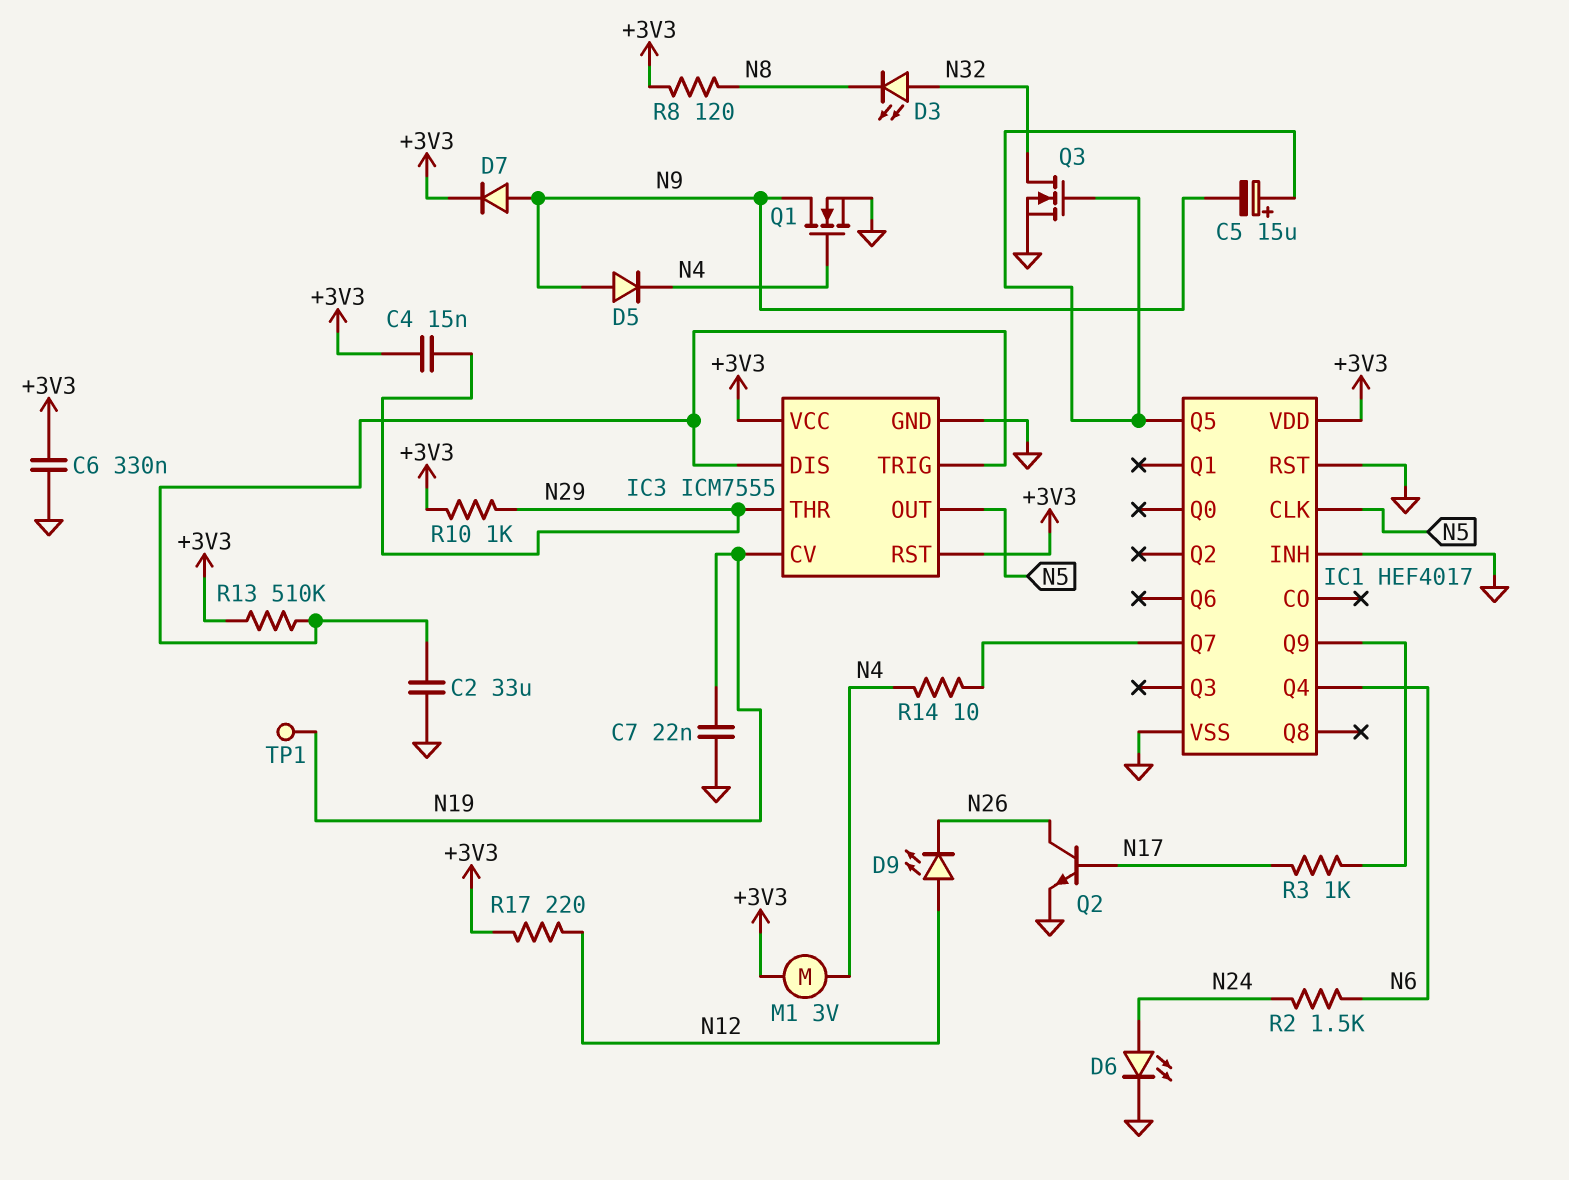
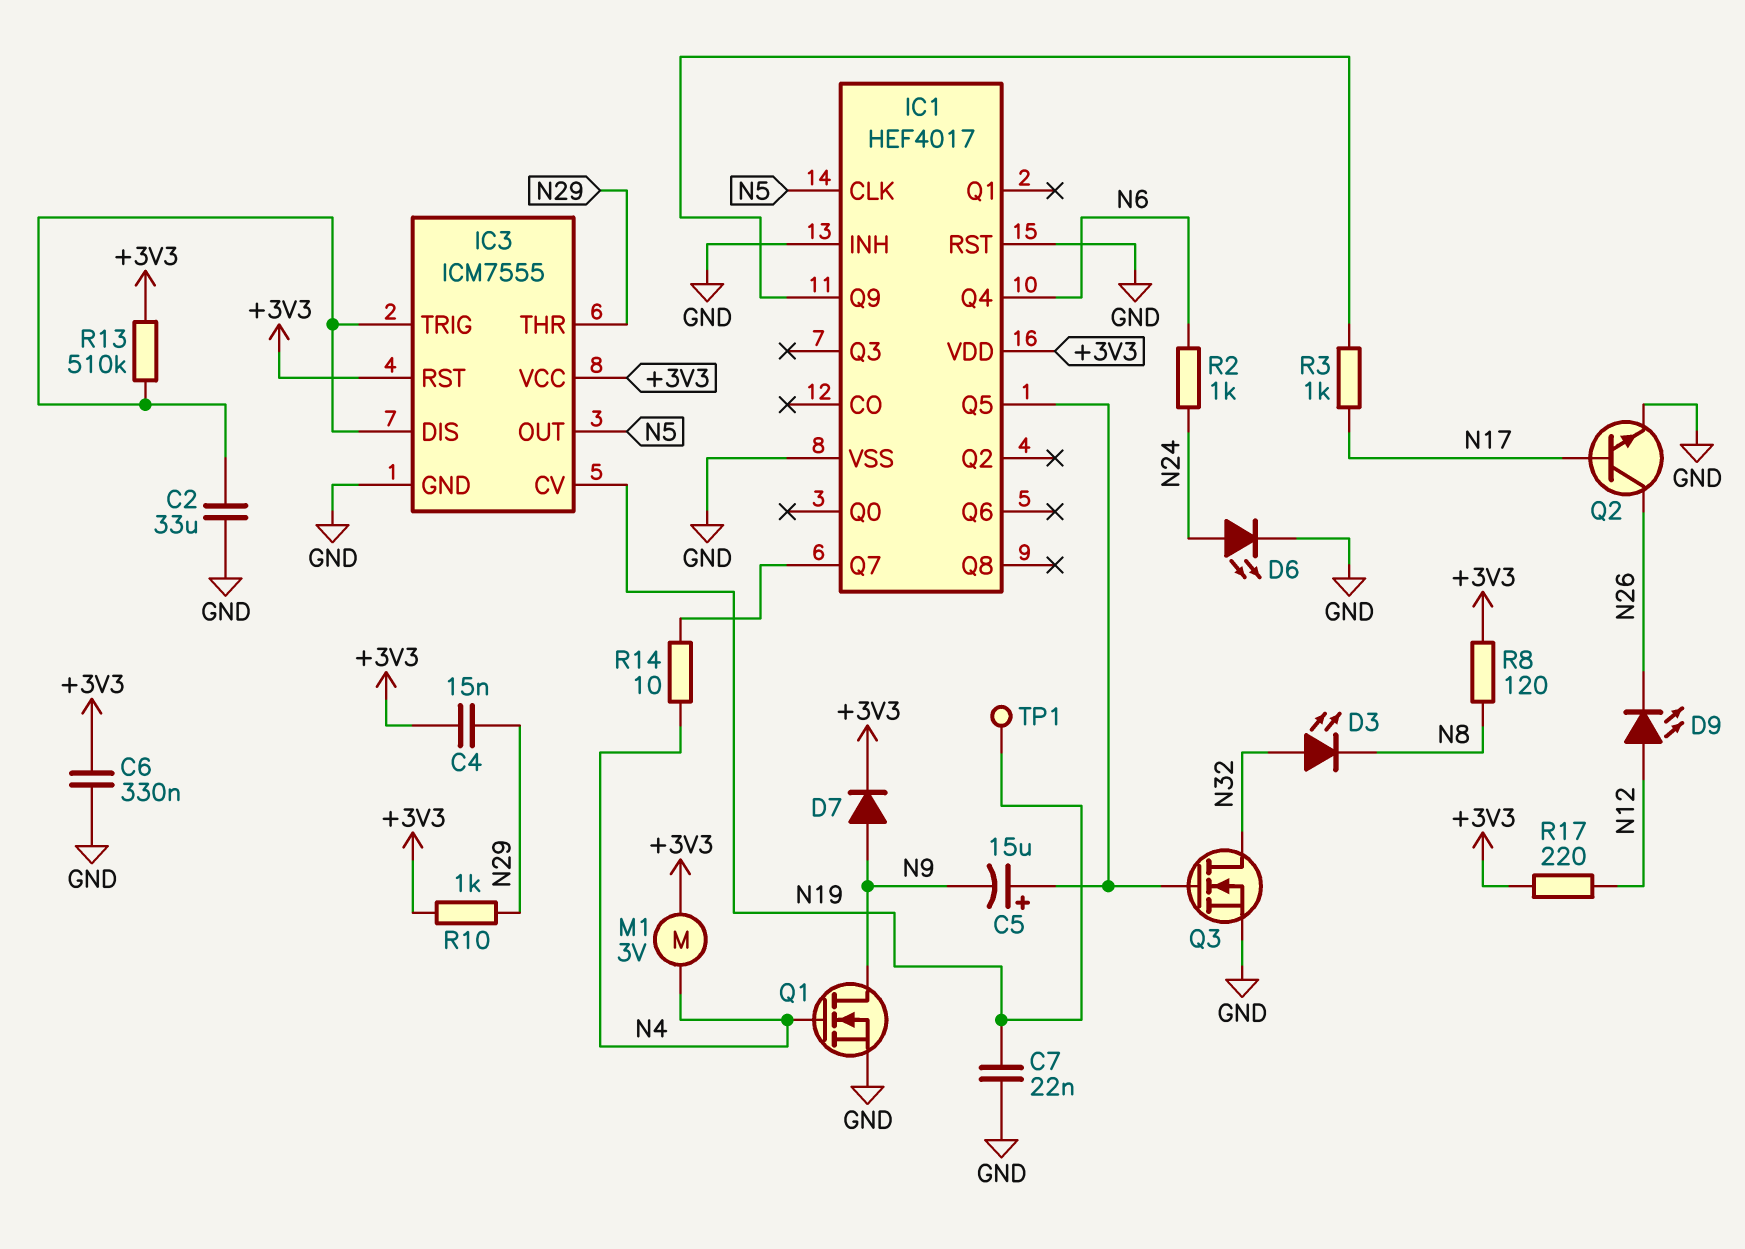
D5: diode (A N9, K N4) -> none
R2: 1.5k (N6, N24) -> 1k (N6, N24)

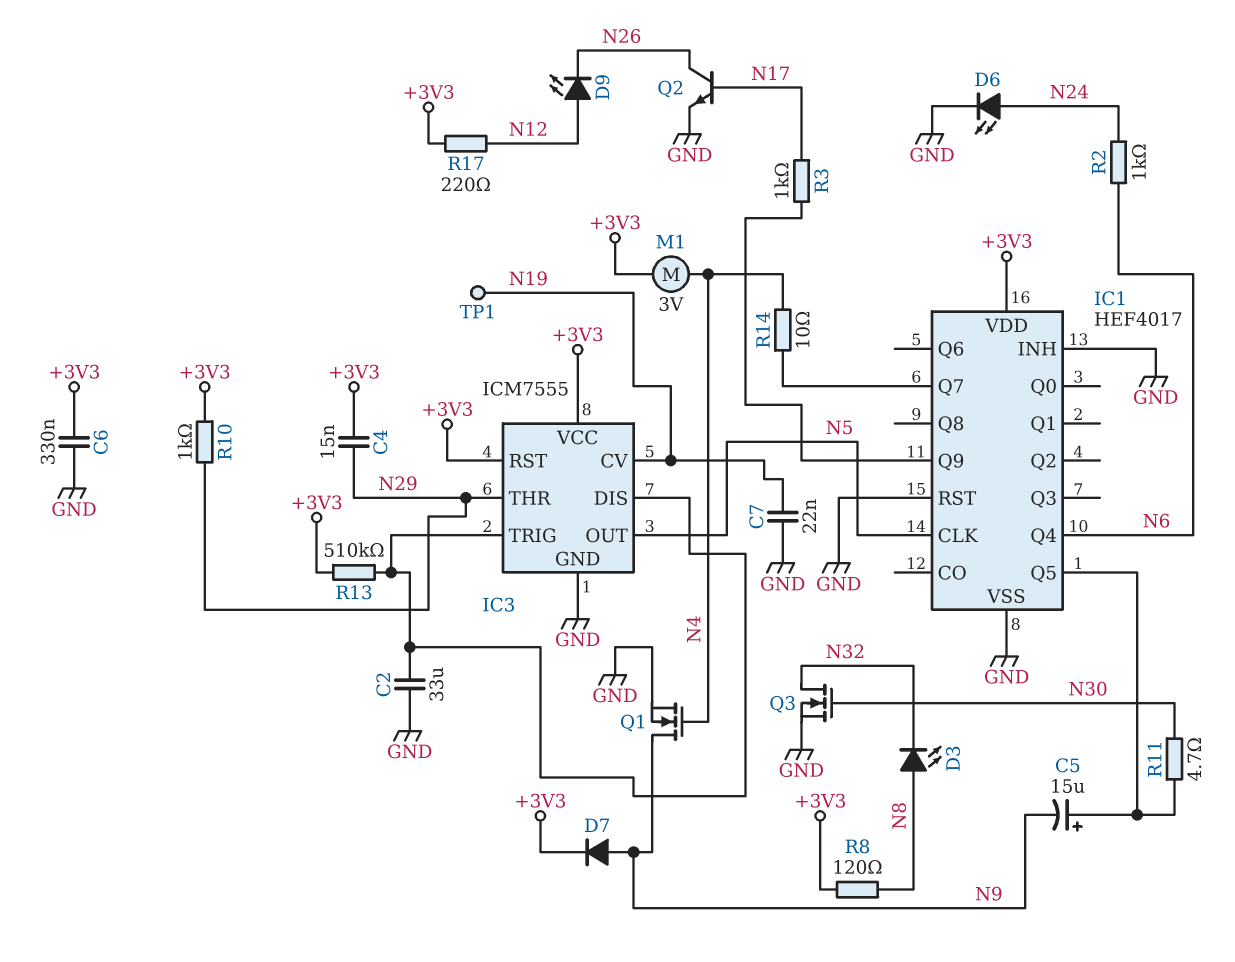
D3: LED (A N32, K N8) -> LED (A N8, K N32)
Q3: NMOS (G IC1/Q5, D N32, S GND) -> NMOS (G N30, D N32, S GND)
R11: none -> 4.7 (IC1/Q5, N30)

